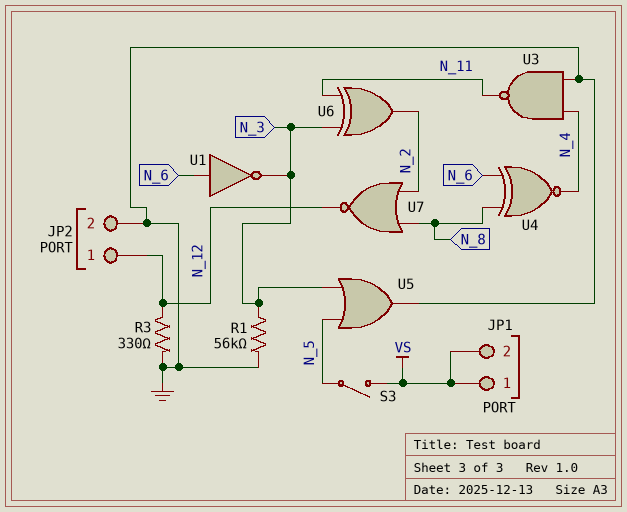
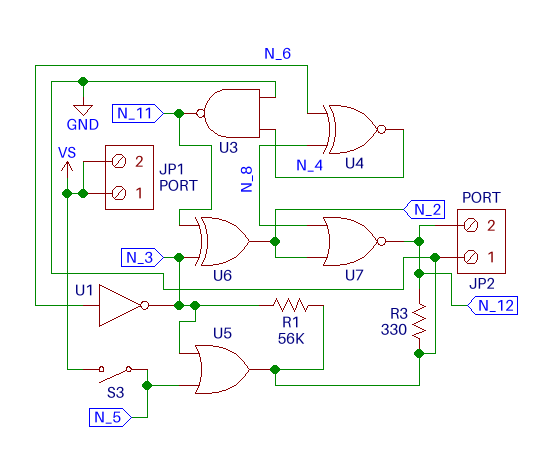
JP2 pin 1: N_12 -> GND
JP2 pin 2: GND -> N_12

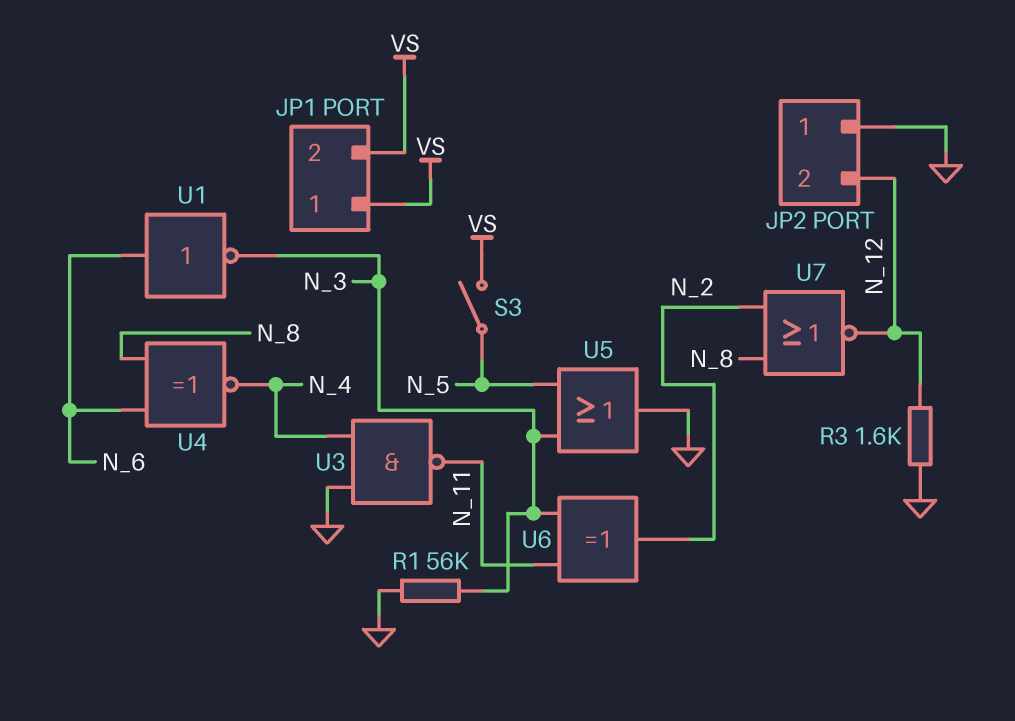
R3: 330 (GND, N_12) -> 1.6k (GND, N_12)

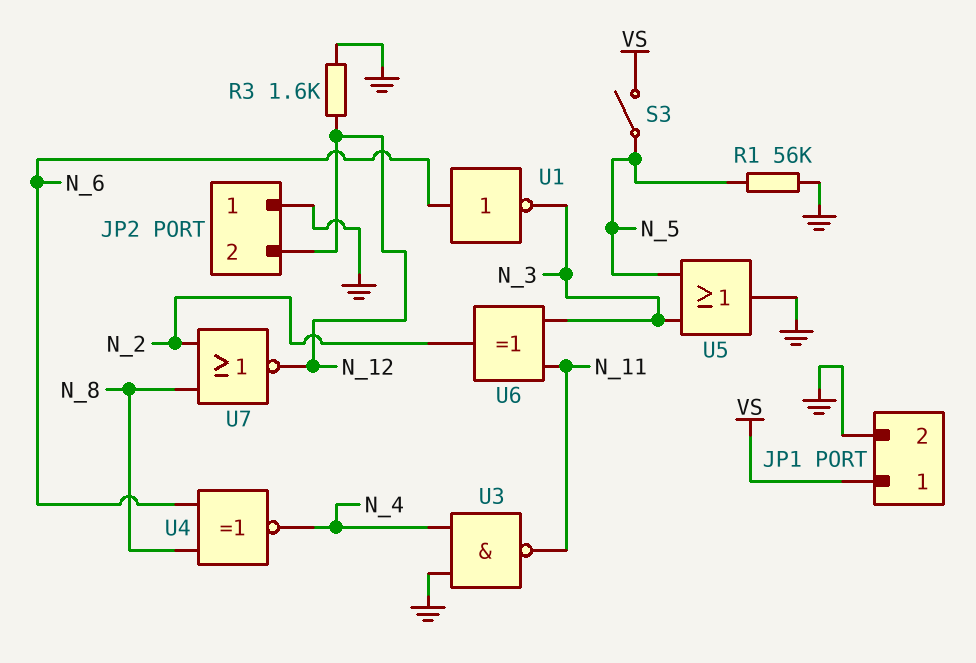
JP1 pin 2: VS -> GND
R1: 56k (GND, N_3) -> 56k (GND, N_5)

